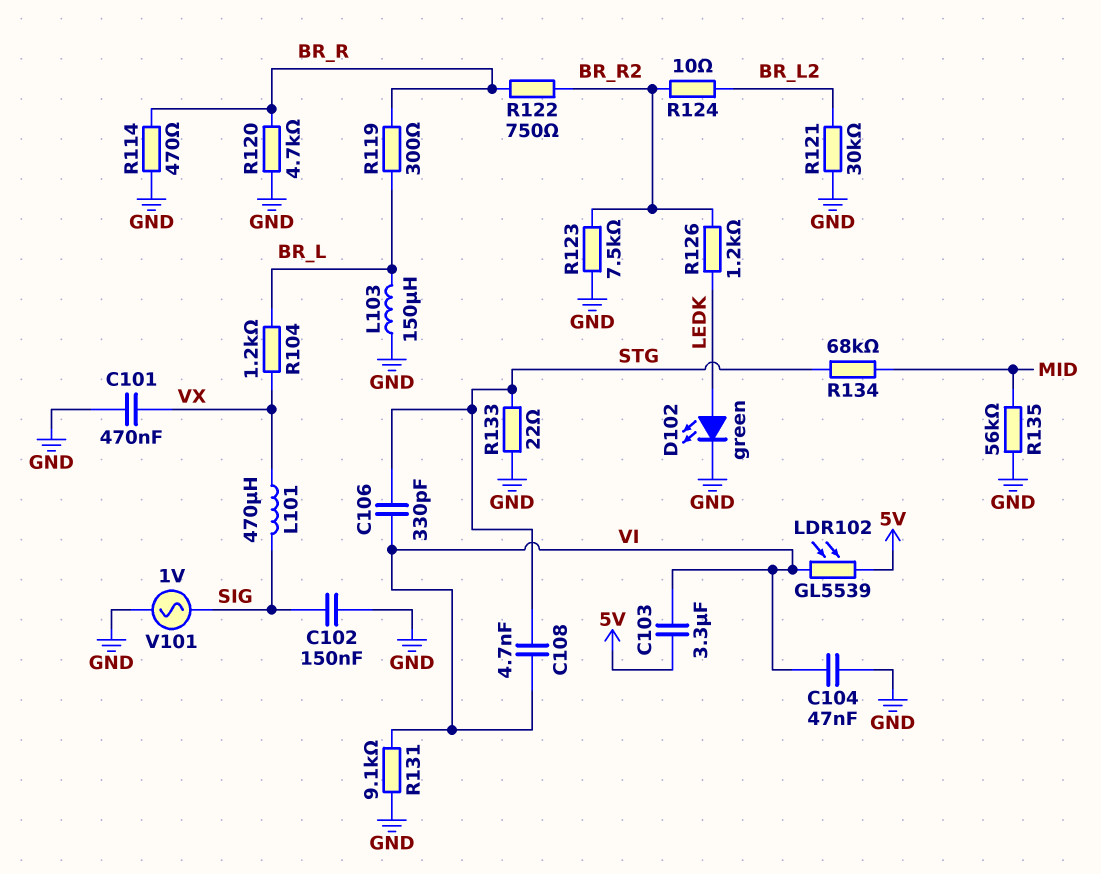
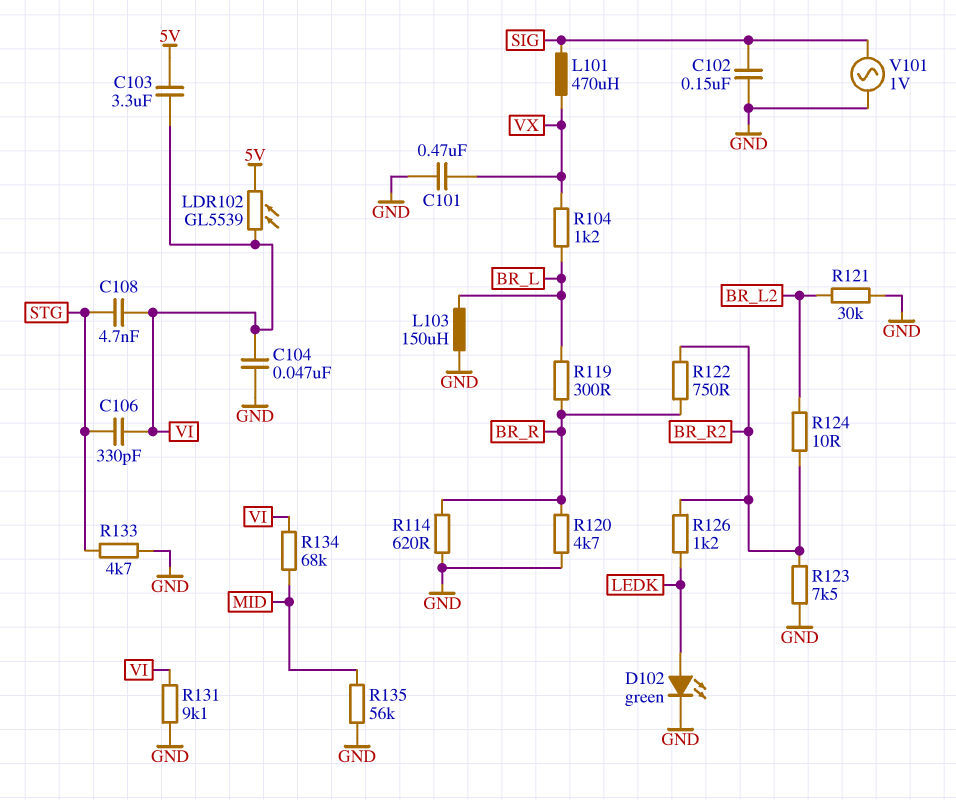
R114: 470 (BR_R, GND) -> 620 (BR_R, GND)
R133: 22 (GND, STG) -> 4.7k (GND, STG)
R134: 68k (MID, STG) -> 68k (MID, VI)

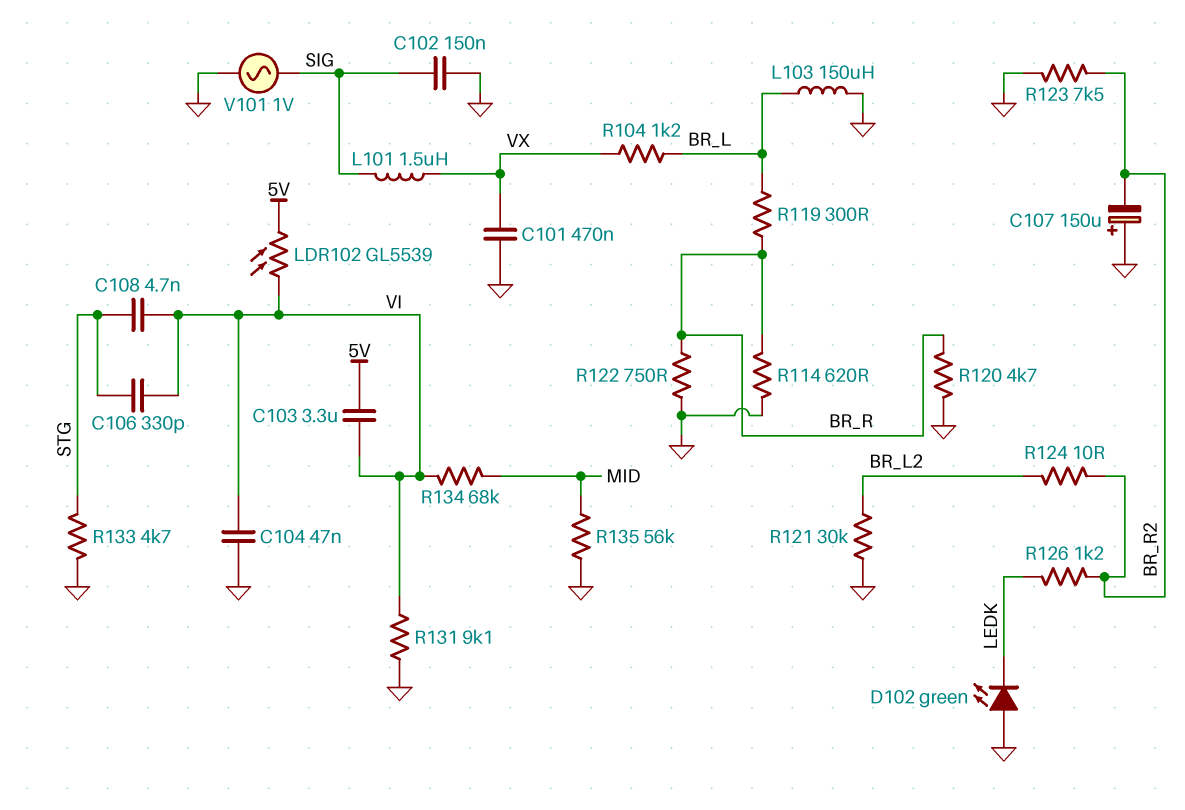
C107: none -> 150uF (plus GND, minus BR_R2)
D102: LED green (A LEDK, K GND) -> LED green (A GND, K LEDK)
L101: 470uH (SIG, VX) -> 1.5uH (SIG, VX)
R122: 750 (BR_R, BR_R2) -> 750 (BR_R, GND)

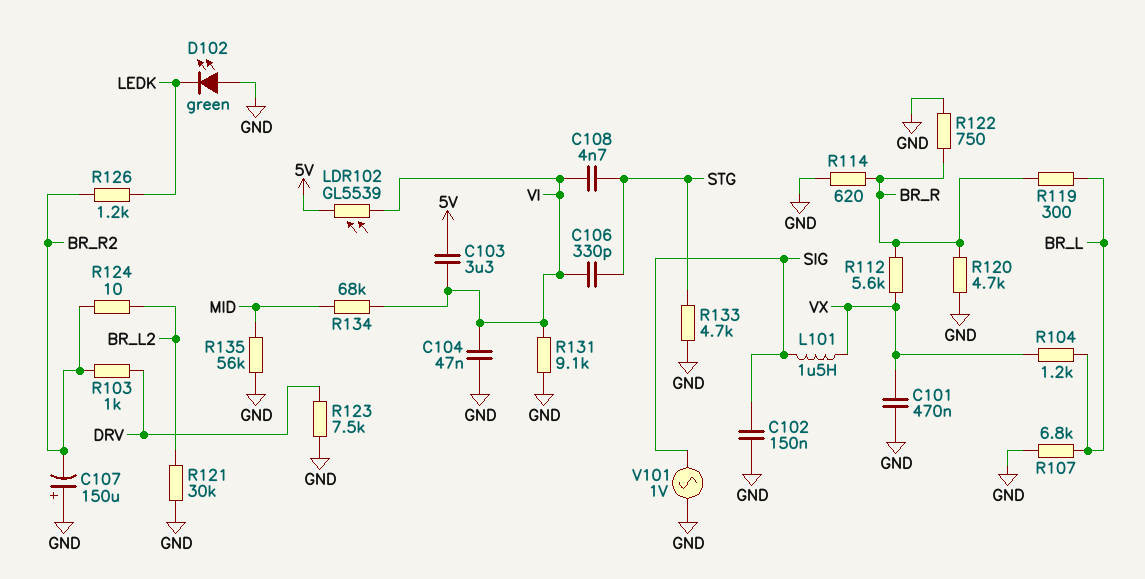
L103: 150uH (BR_L, GND) -> none
R103: none -> 1k (BR_R2, DRV)
R107: none -> 6.8k (BR_L, GND)
R112: none -> 5.6k (BR_R, VX)
R123: 7.5k (BR_R2, GND) -> 7.5k (DRV, GND)

